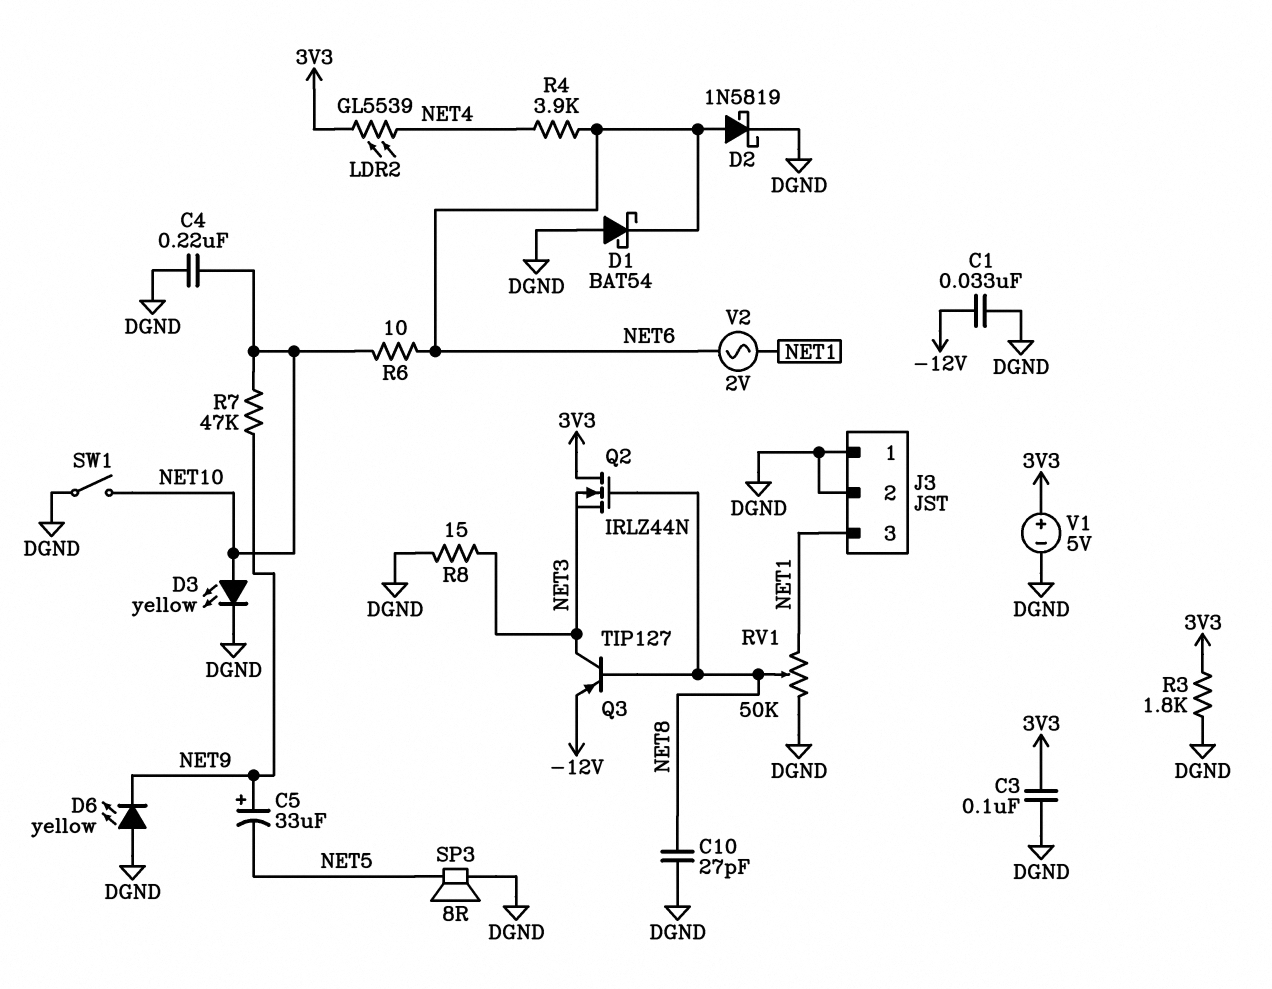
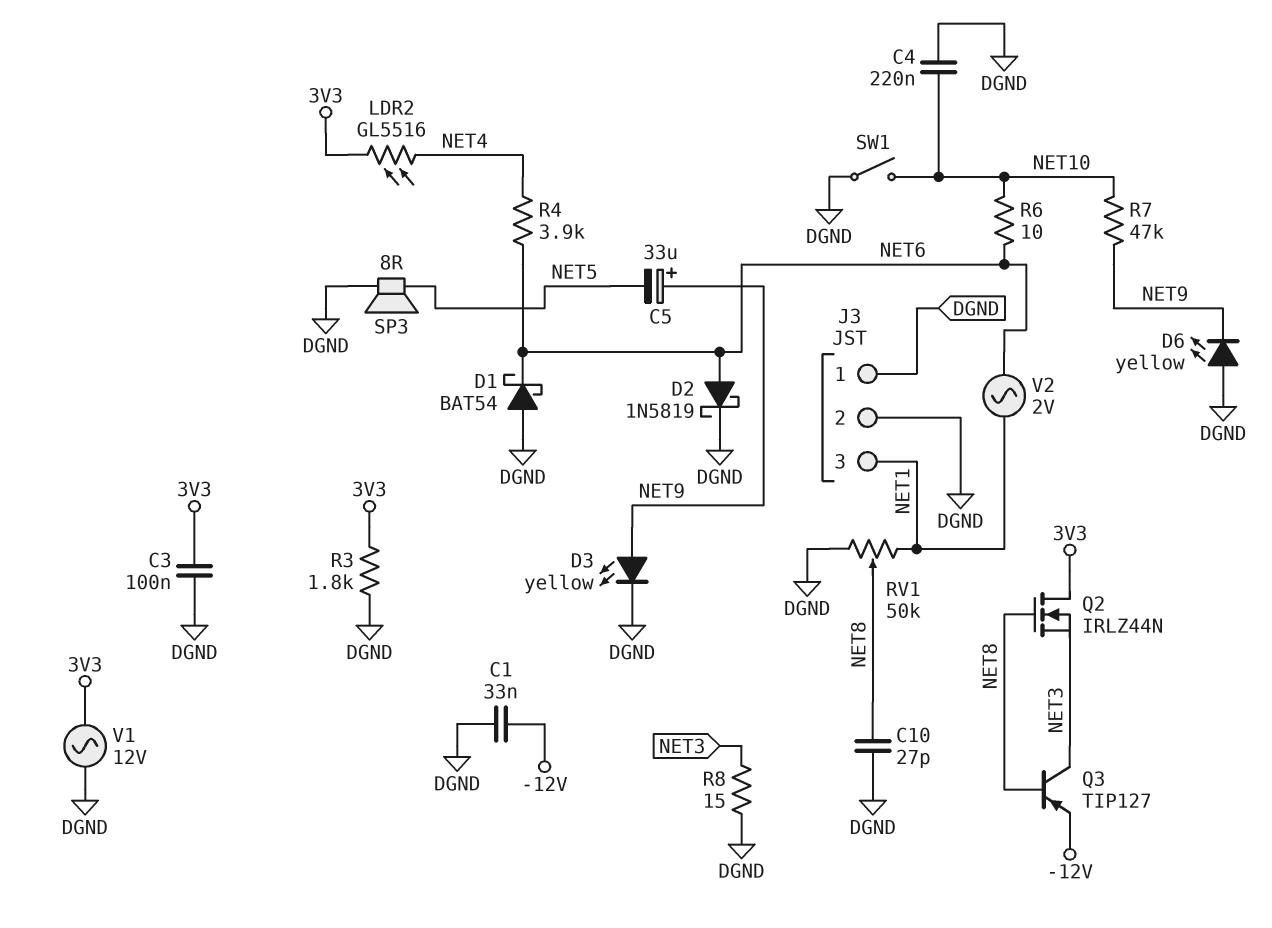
D3: LED yellow (A NET10, K DGND) -> LED yellow (A NET9, K DGND)
LDR2: GL5539 (3V3, NET4) -> GL5516 (3V3, NET4)
V1: 5V (plus 3V3, minus DGND) -> AC 12V (3V3, DGND)

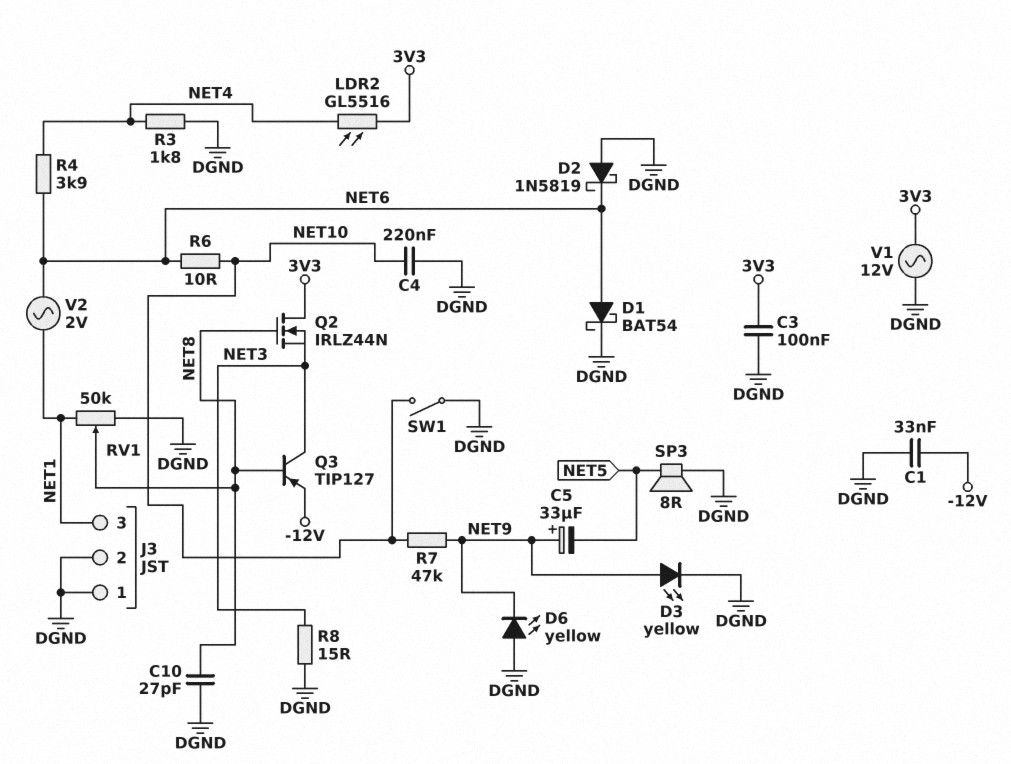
D1: schottky BAT54 (A DGND, K NET6) -> schottky BAT54 (A NET6, K DGND)
D2: schottky 1N5819 (A NET6, K DGND) -> schottky 1N5819 (A DGND, K NET6)
R3: 1.8k (3V3, DGND) -> 1.8k (DGND, NET4)

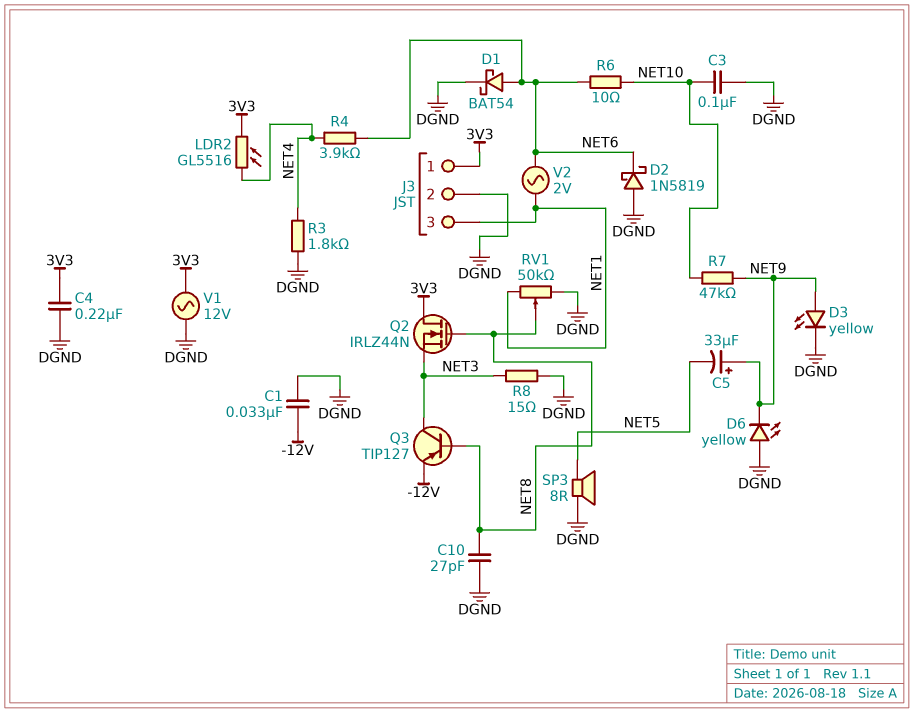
C3: 100nF (3V3, DGND) -> 100nF (DGND, NET10)
C4: 220nF (DGND, NET10) -> 220nF (3V3, DGND)
J3 pin 1: DGND -> 3V3
SW1: switch (DGND, NET10) -> none

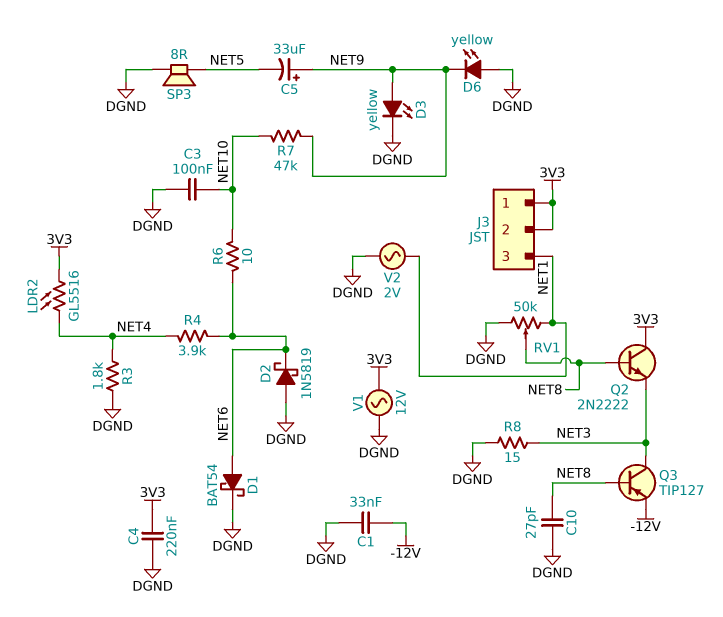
J3 pin 2: DGND -> 3V3
Q2: NMOS IRLZ44N (G NET8, D 3V3, S NET3) -> NPN 2N2222 (B NET8, C 3V3, E NET3)
V2: AC 2V (NET1, NET6) -> AC 2V (DGND, NET1)

